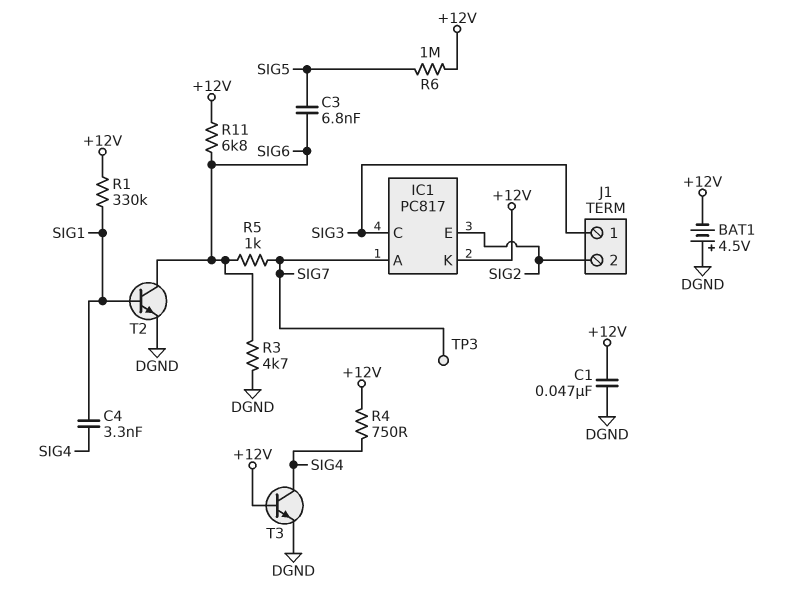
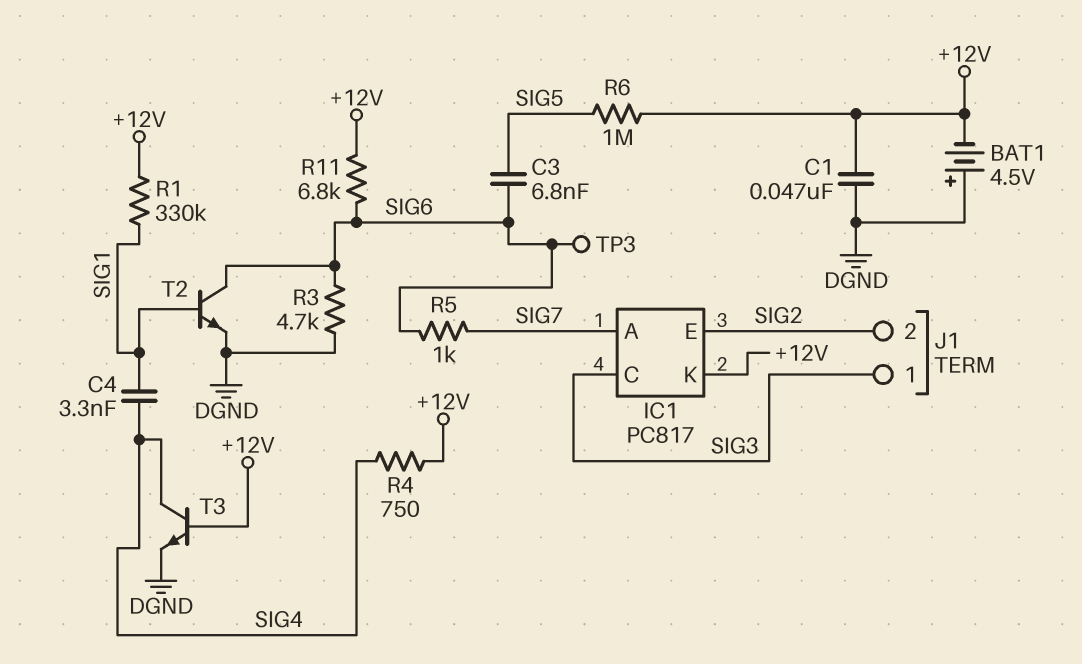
TP3: test point (SIG7) -> test point (SIG6)

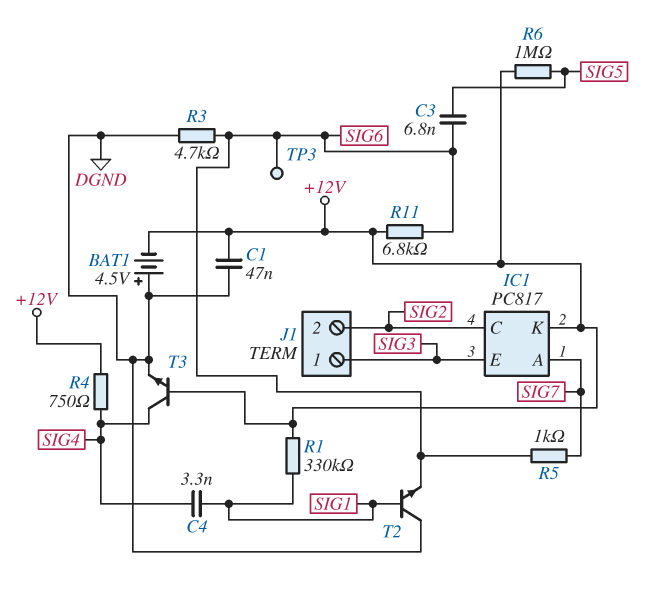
IC1 pin C: SIG3 -> SIG2
IC1 pin E: SIG2 -> SIG3
T2: NPN (B SIG1, C SIG6, E DGND) -> NPN (B SIG1, C DGND, E SIG6)

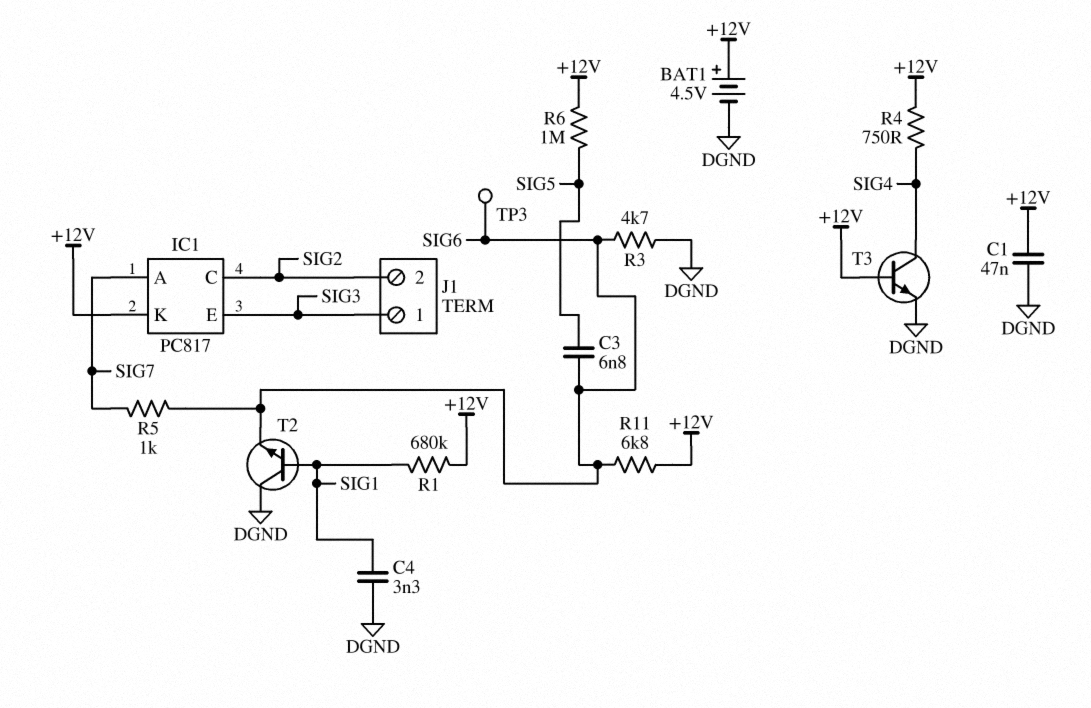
BAT1: 4.5V (plus DGND, minus +12V) -> 4.5V (plus +12V, minus DGND)
C4: 3.3nF (SIG1, SIG4) -> 3.3nF (DGND, SIG1)
R1: 330k (+12V, SIG1) -> 680k (+12V, SIG1)

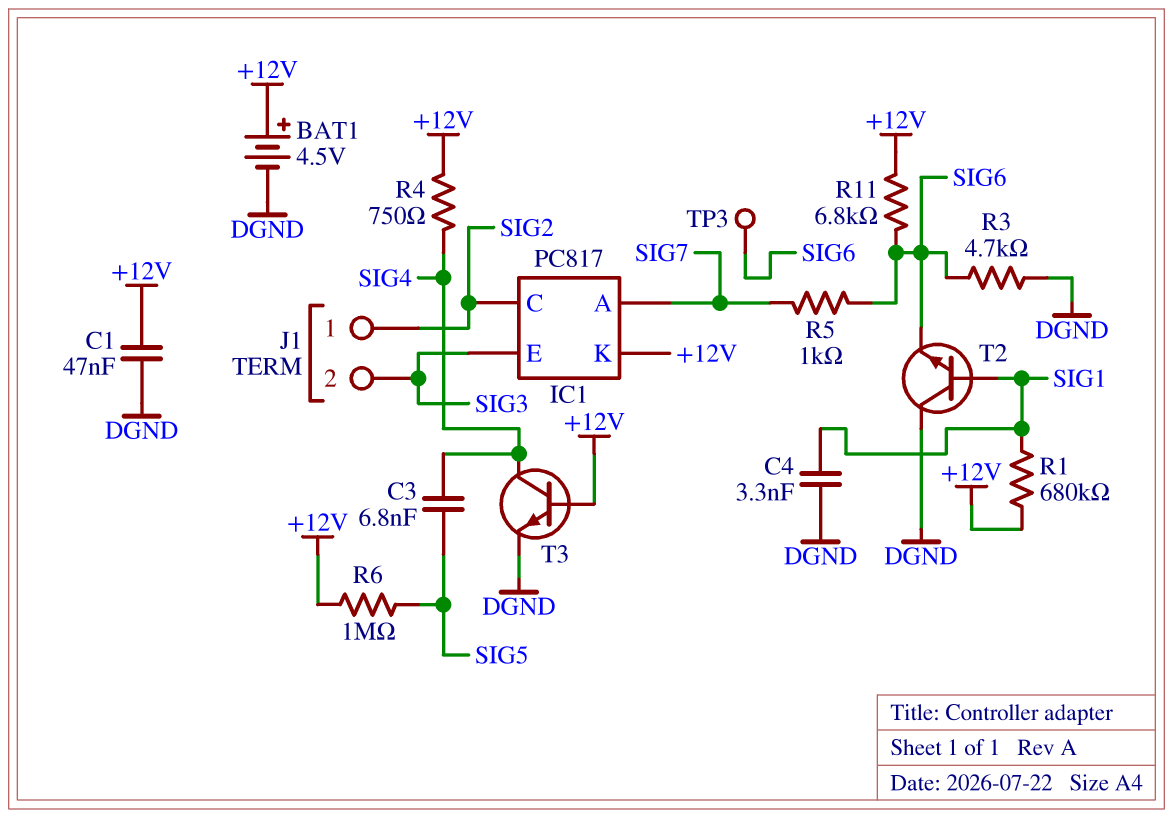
C3: 6.8nF (SIG5, SIG6) -> 6.8nF (SIG4, SIG5)
J1 pin 1: SIG3 -> SIG2
J1 pin 2: SIG2 -> SIG3

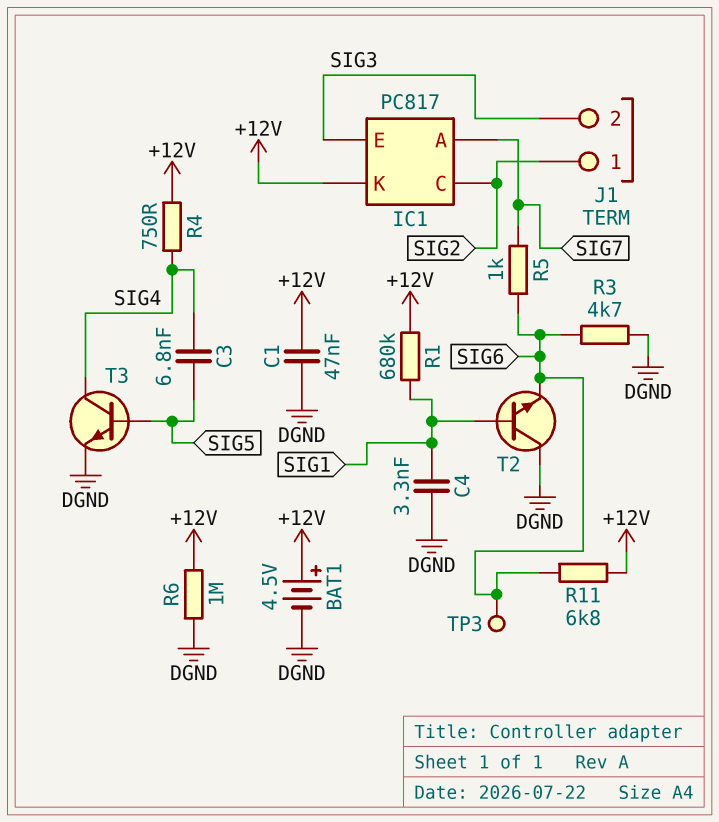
R6: 1M (+12V, SIG5) -> 1M (+12V, DGND)
T3: NPN (B +12V, C SIG4, E DGND) -> NPN (B SIG5, C SIG4, E DGND)

